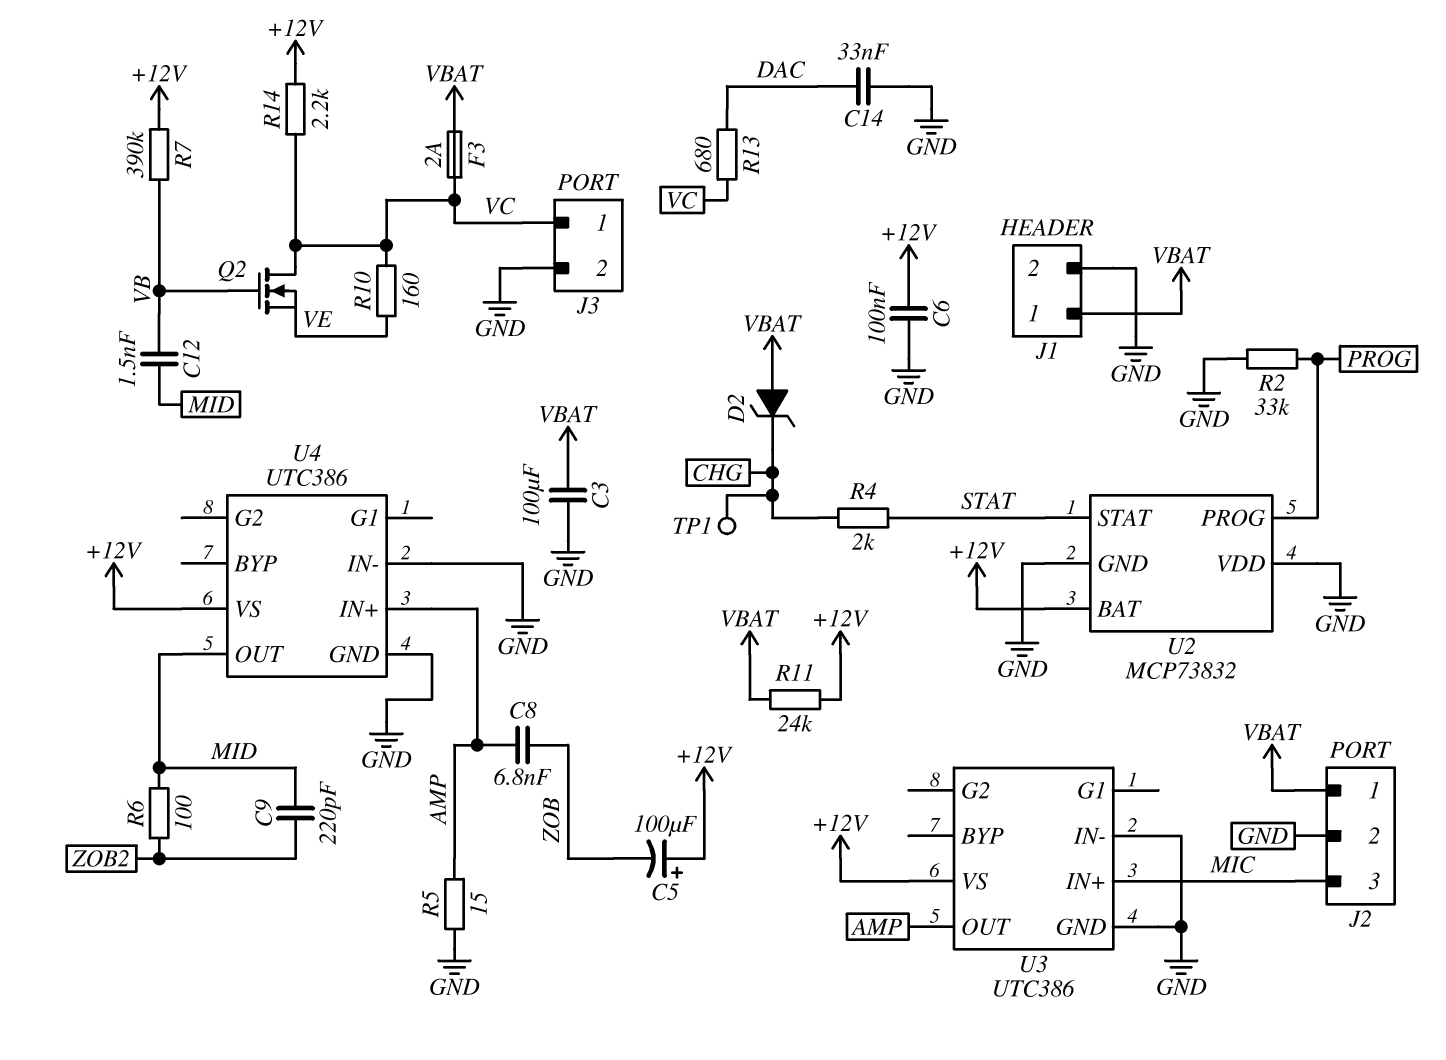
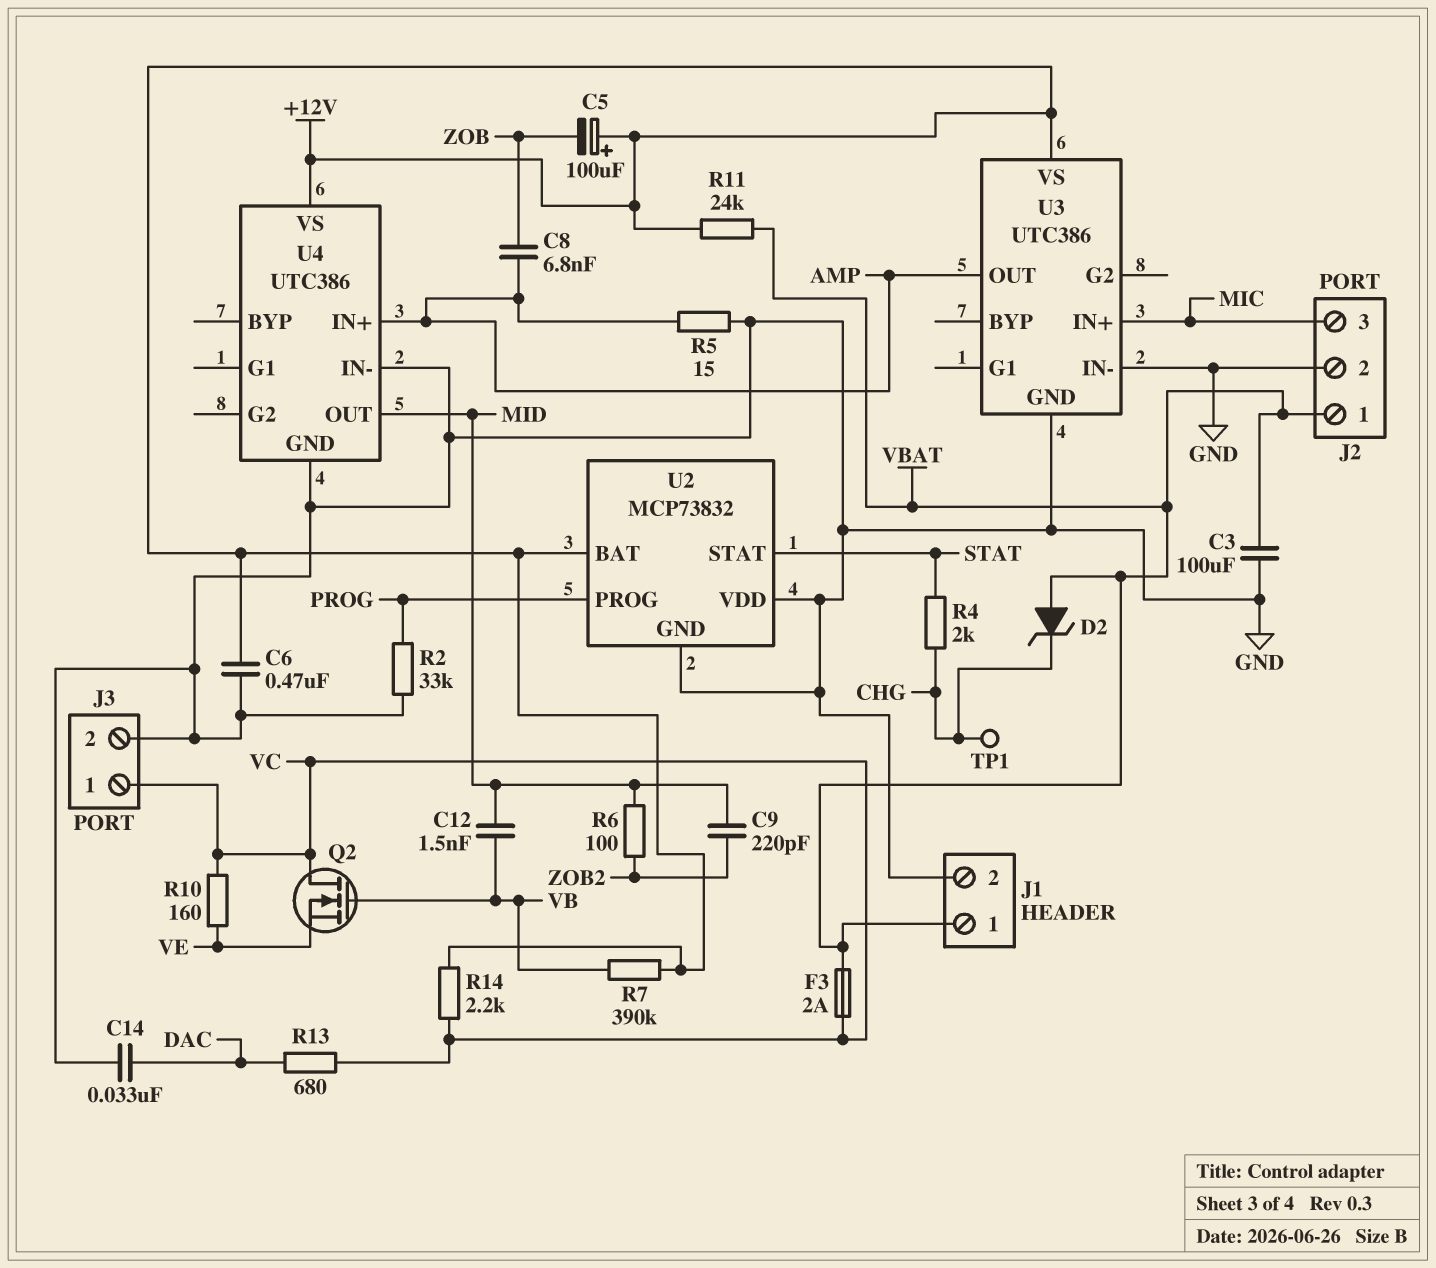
C6: 100nF (+12V, GND) -> 470nF (+12V, GND)

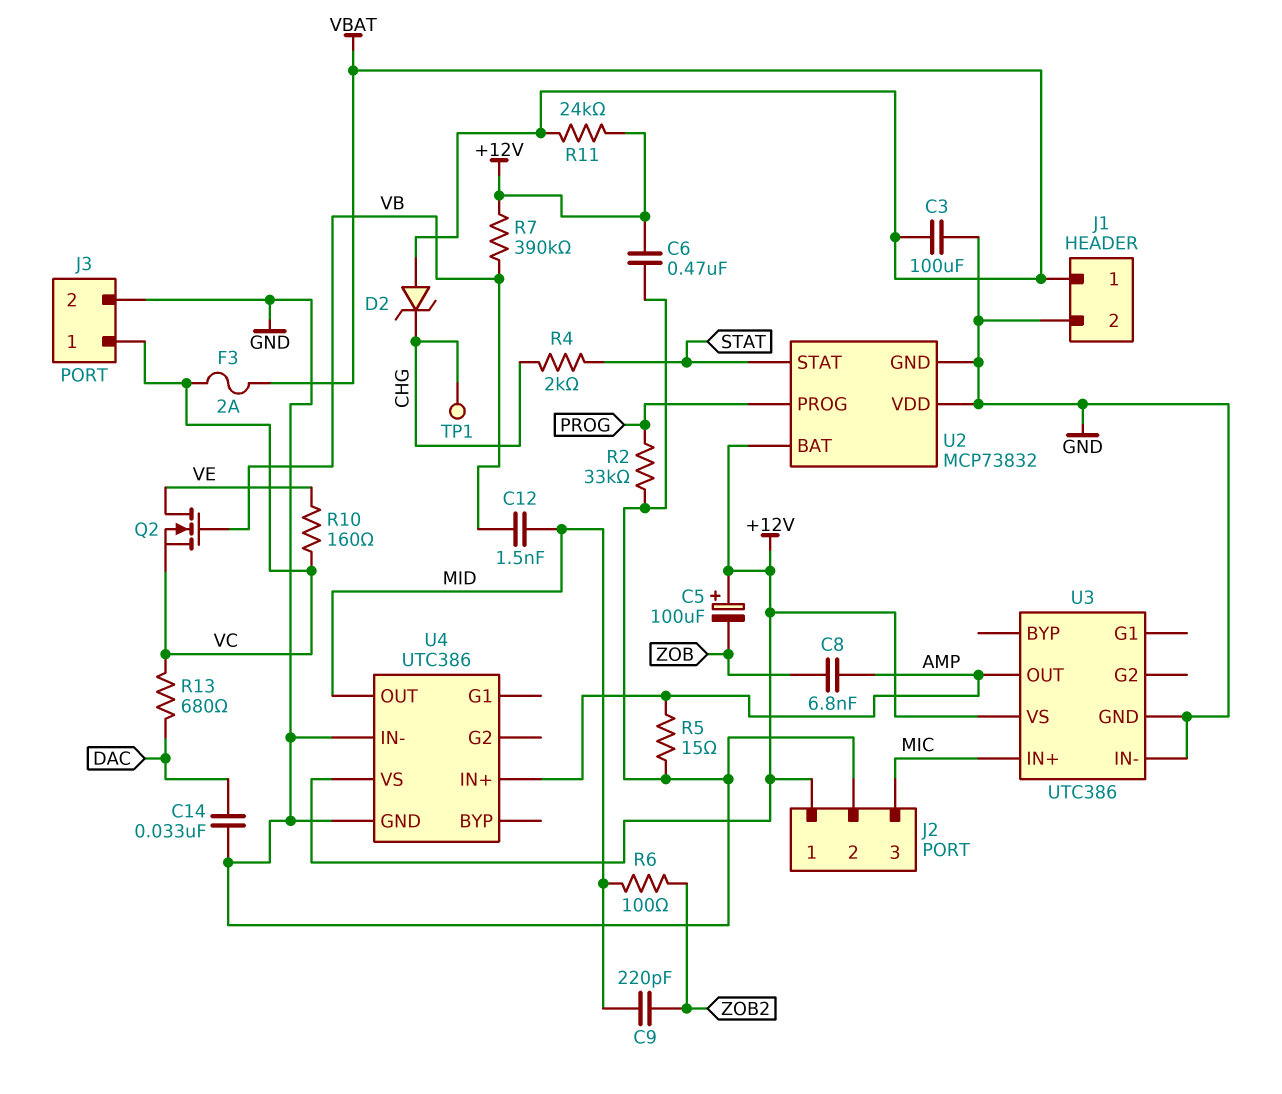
J2 pin 1: VBAT -> +12V
Q2: NMOS (G VB, D VC, S VE) -> NMOS (G VB, D VE, S VC)
R14: 2.2k (+12V, VC) -> none

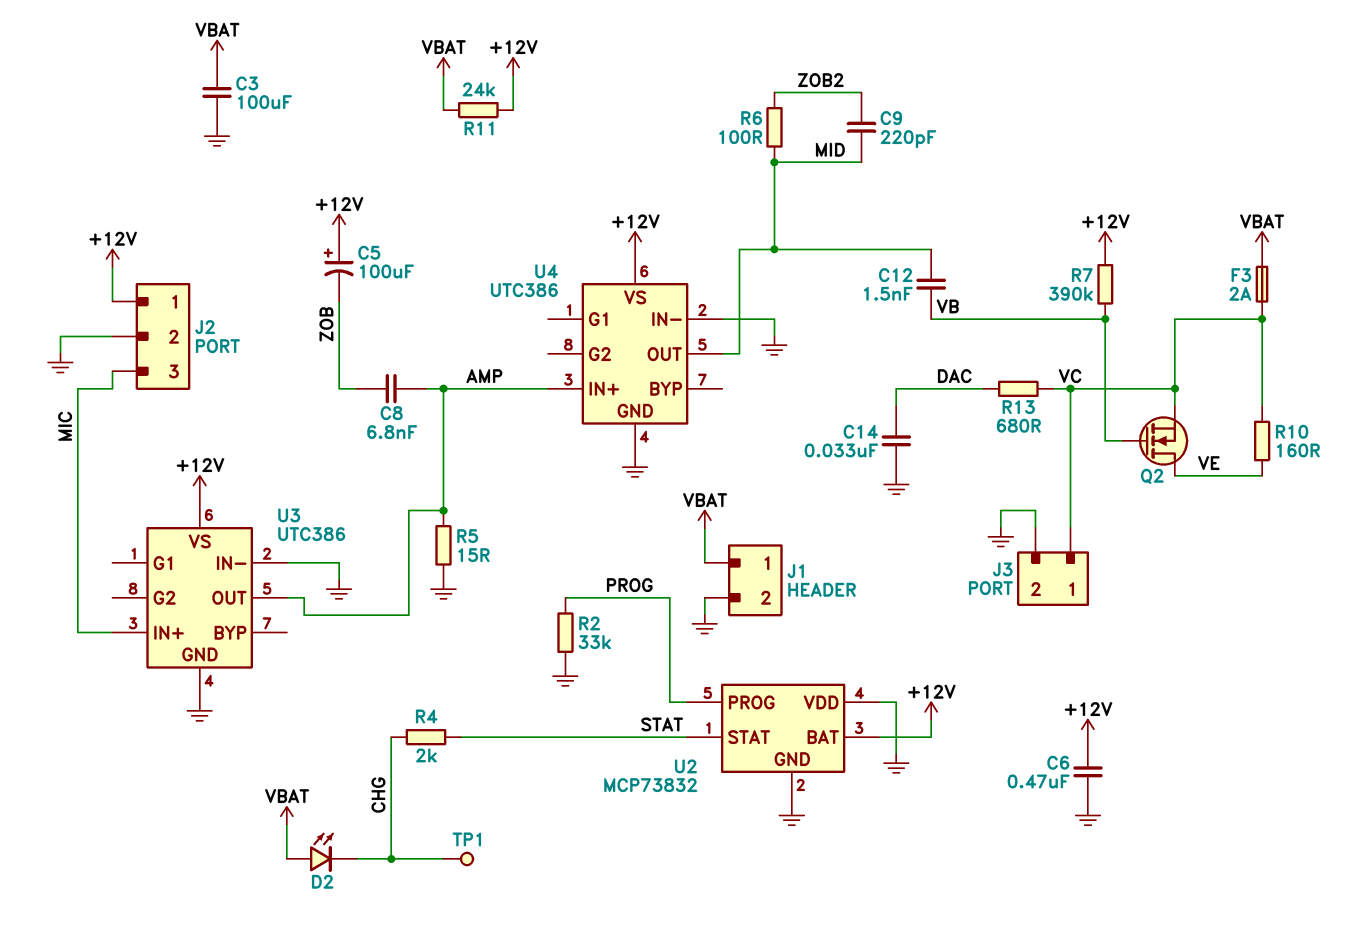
D2: zener (A VBAT, K CHG) -> LED (A VBAT, K CHG)

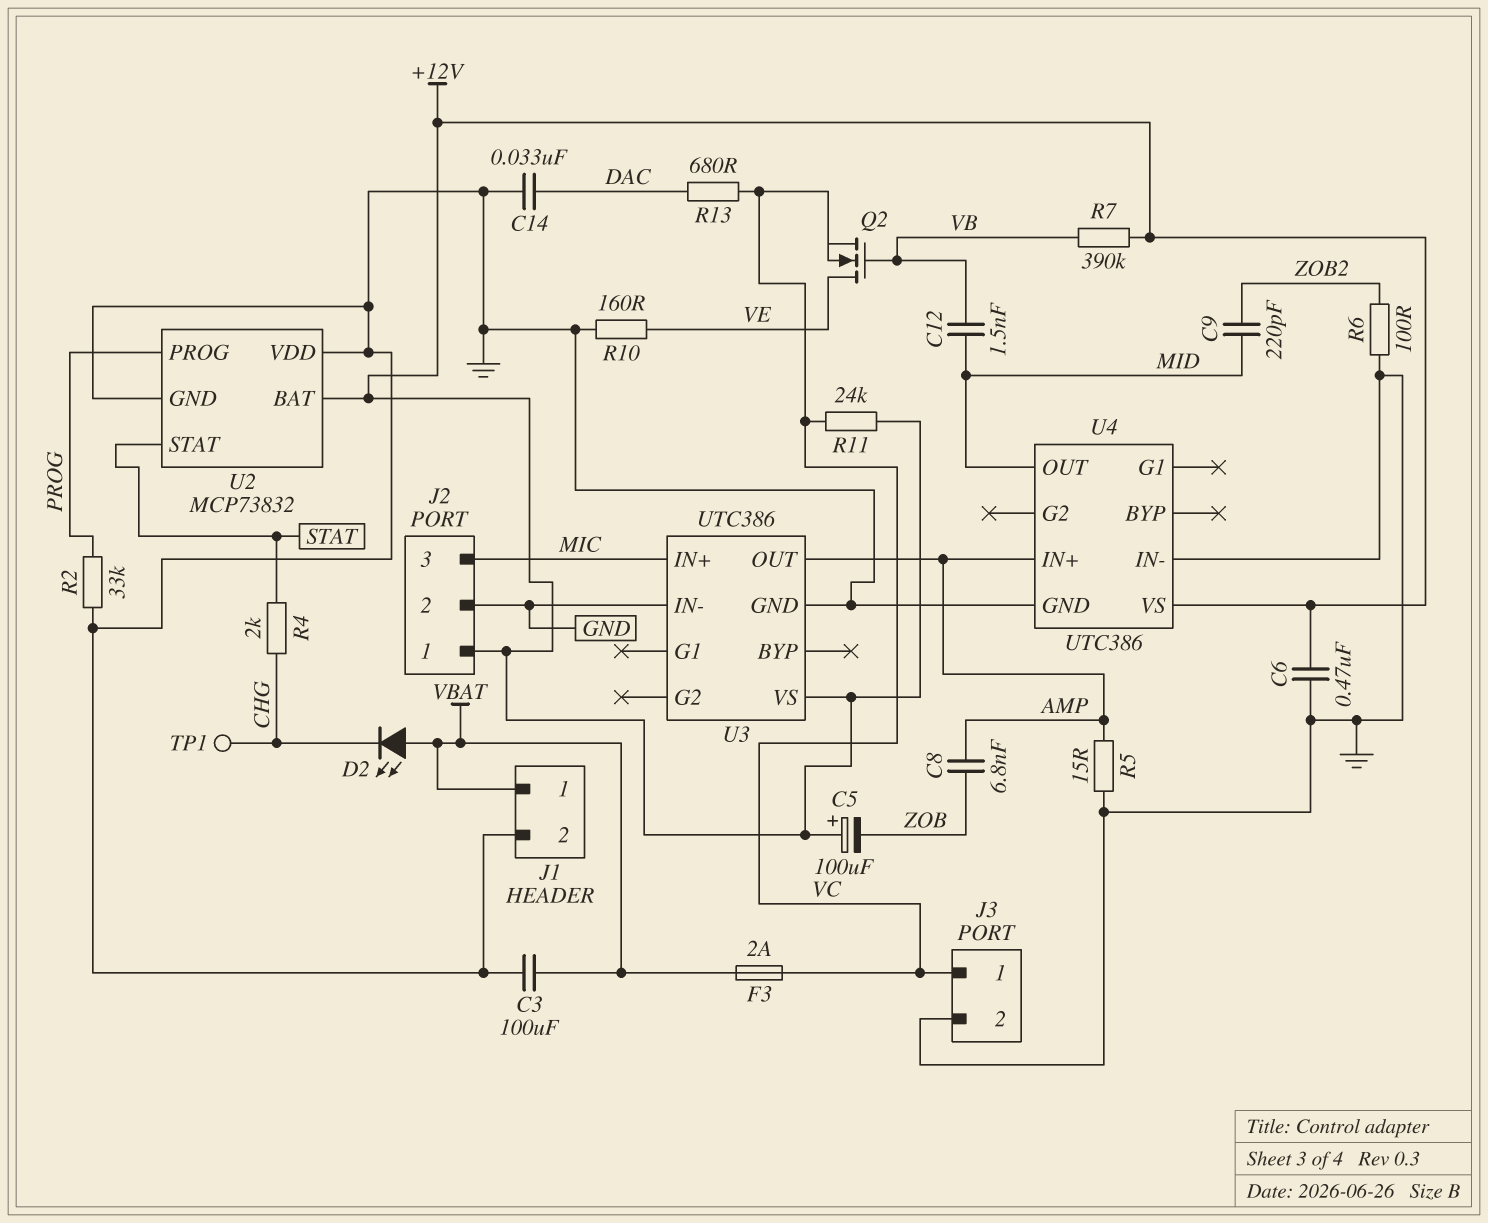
R6: 100 (MID, ZOB2) -> 100 (GND, ZOB2)
R10: 160 (VC, VE) -> 160 (GND, VE)
R11: 24k (+12V, VBAT) -> 24k (+12V, VC)

